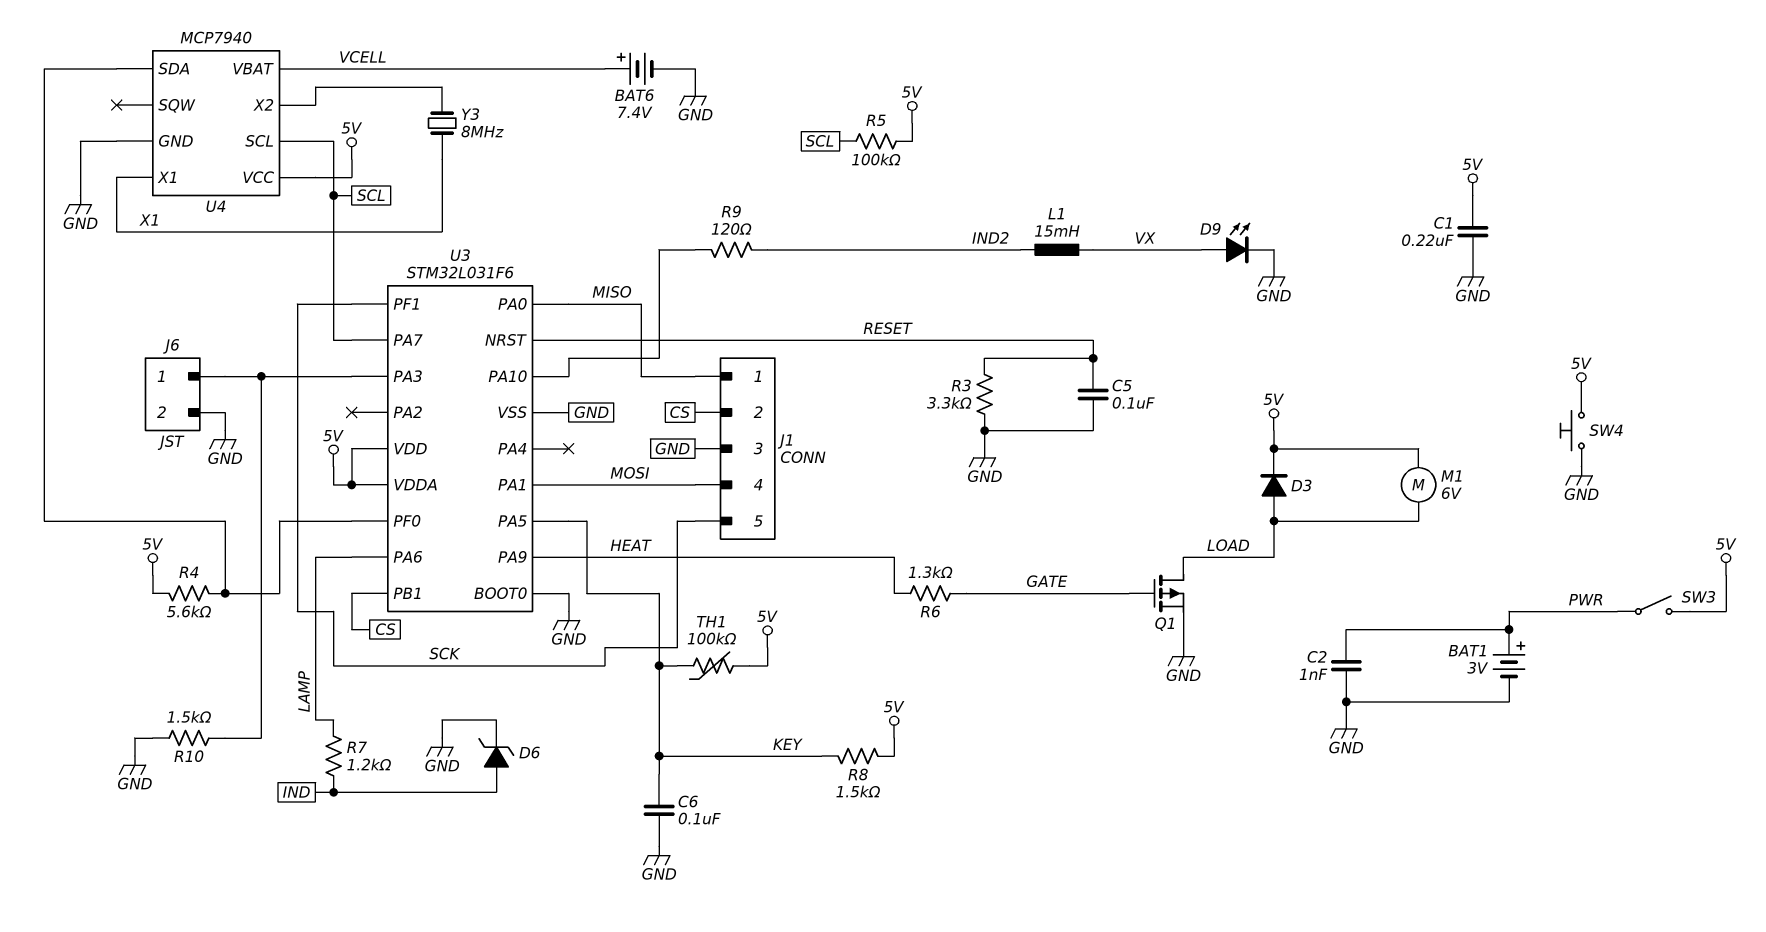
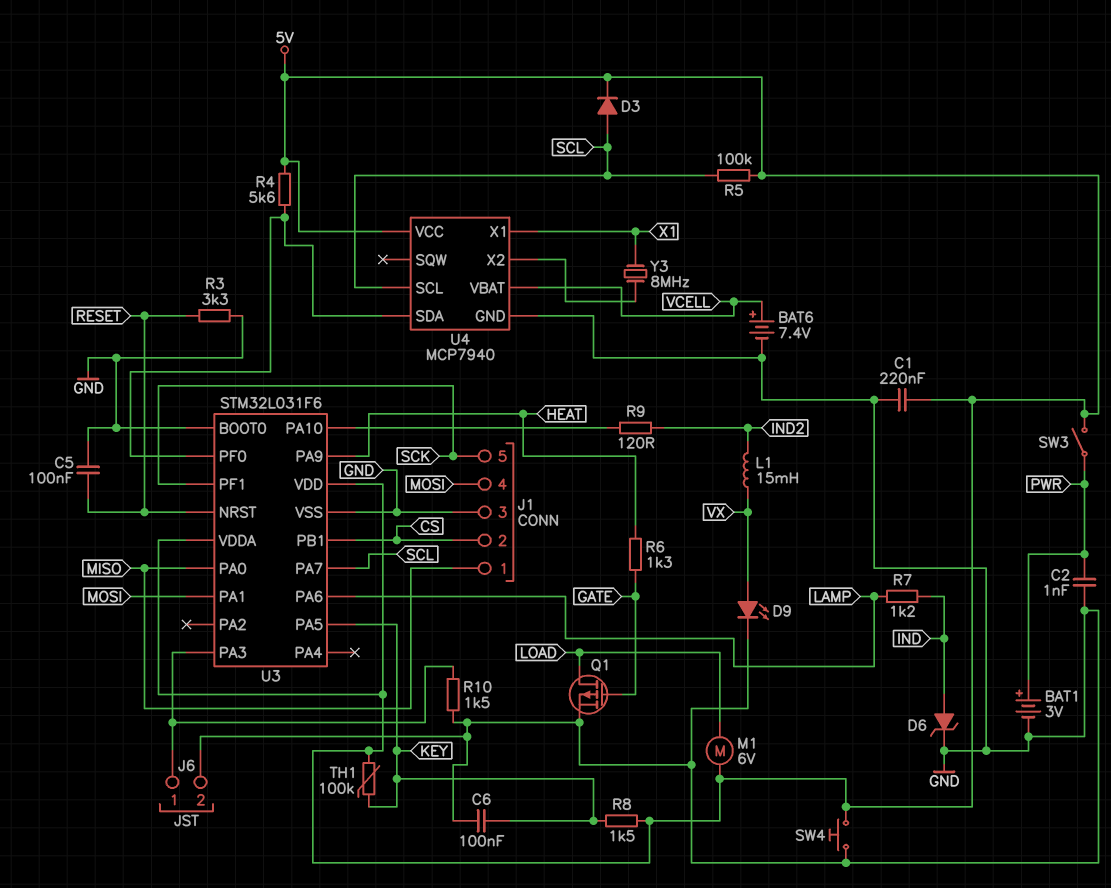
D3: diode (A LOAD, K 5V) -> diode (A SCL, K 5V)

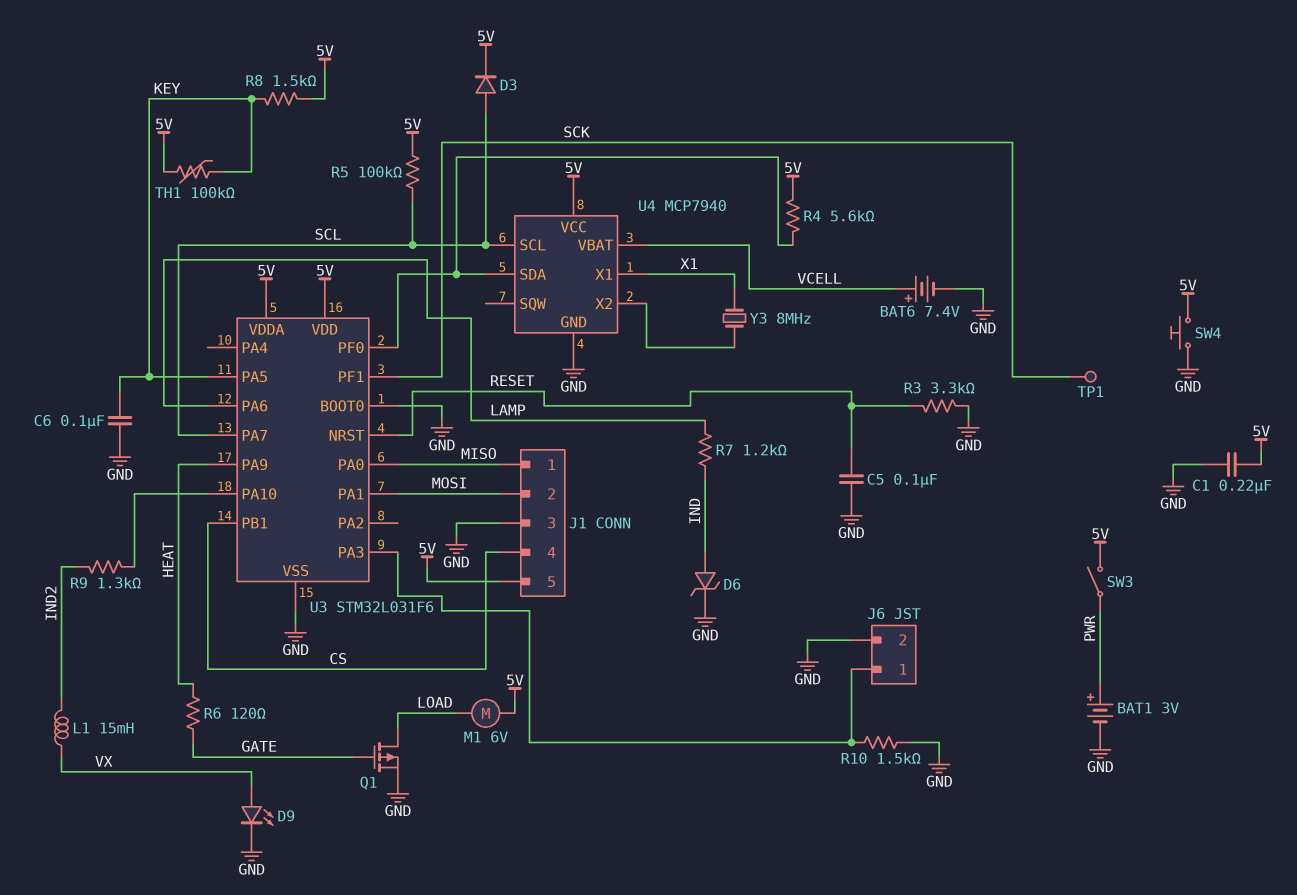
C2: 1nF (GND, PWR) -> none
J1 pin 2: CS -> MOSI
J1 pin 4: MOSI -> CS
J1 pin 5: SCK -> 5V
R6: 1.3k (GATE, HEAT) -> 120 (GATE, HEAT)
R9: 120 (IND2, U3/PA10) -> 1.3k (IND2, U3/PA10)
TP1: none -> test point (SCK)

